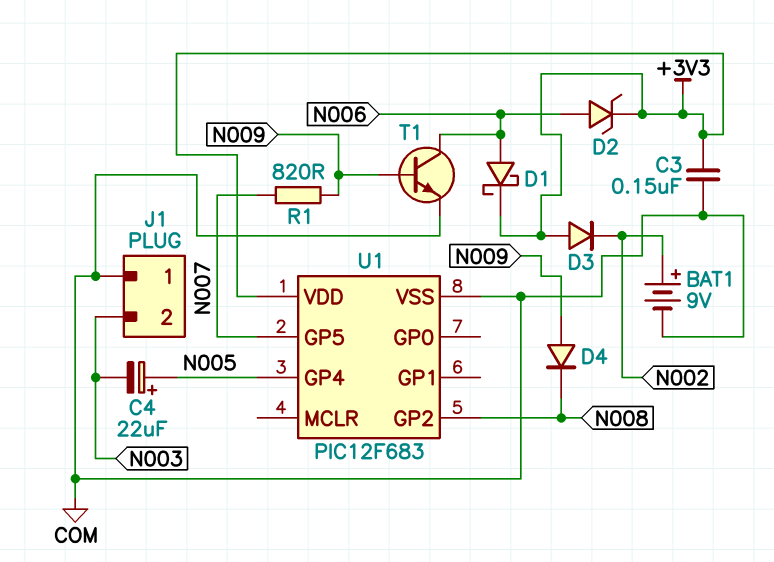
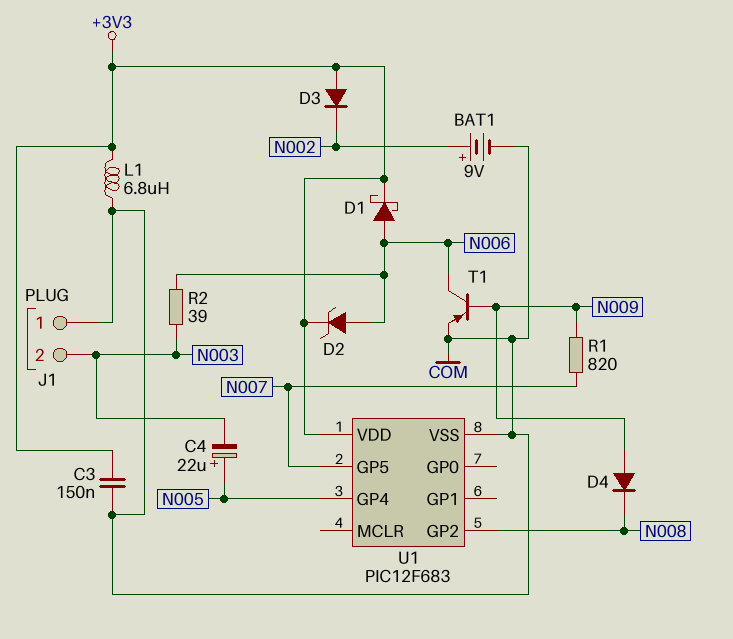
L1: none -> 6.8uH (+3V3, COM)
R2: none -> 39 (N003, N006)
T1: NPN (B N009, C N006, E COM) -> PNP (B N009, C N006, E COM)

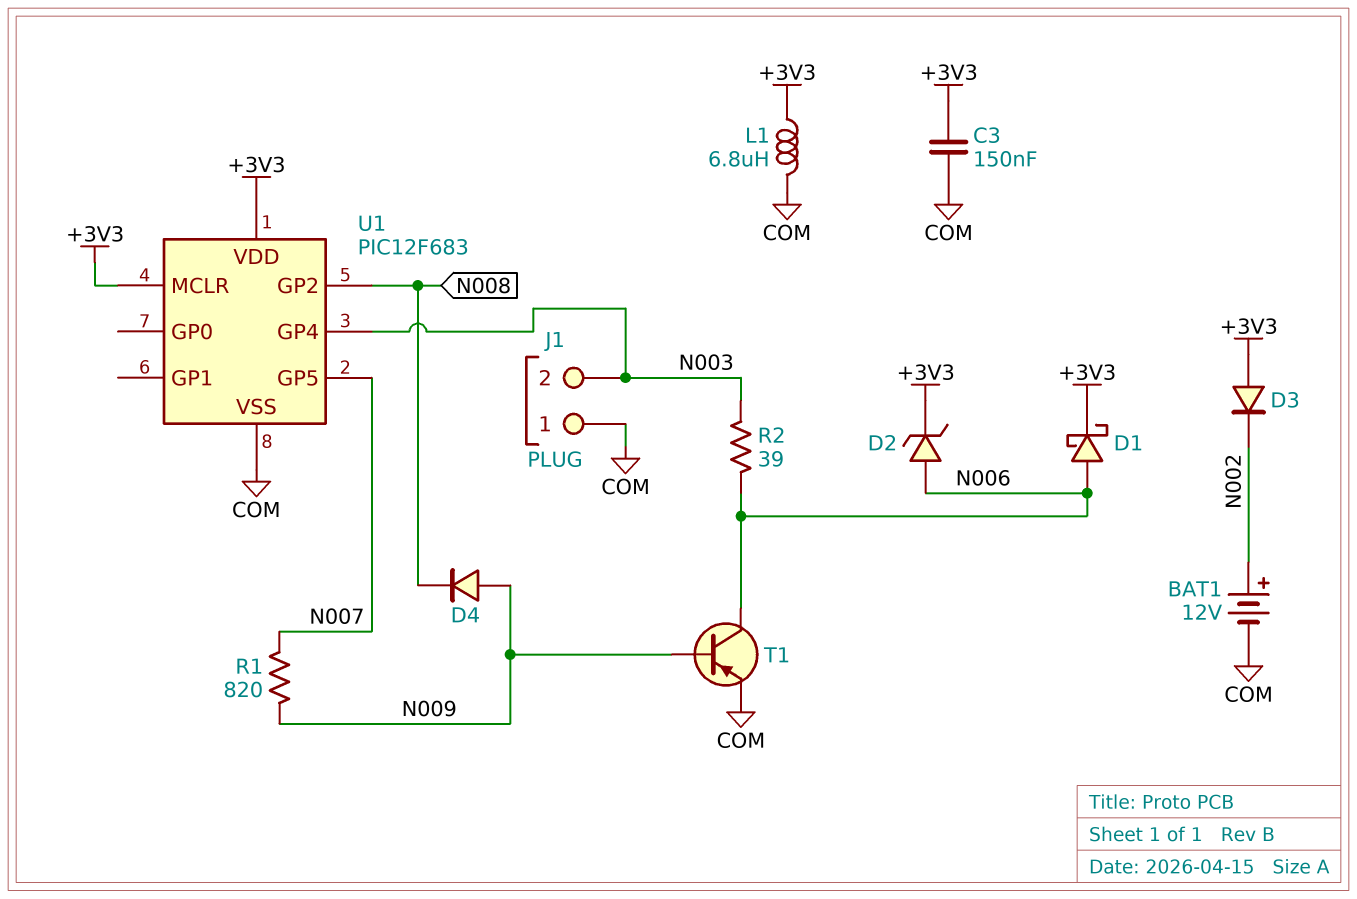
BAT1: 9V (plus N002, minus COM) -> 12V (plus N002, minus COM)
C4: 22uF (plus N005, minus N003) -> none
U1 pin GP4: N005 -> N003
U1 pin MCLR: none -> +3V3

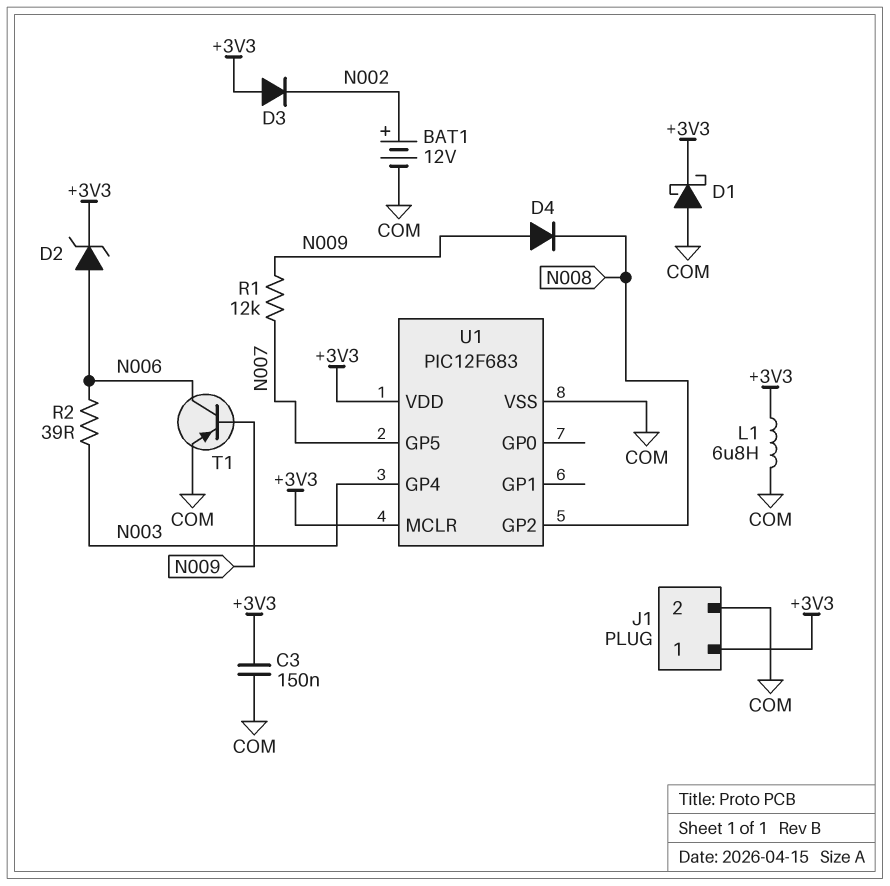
D1: schottky (A N006, K +3V3) -> schottky (A COM, K +3V3)
J1 pin 1: COM -> +3V3
J1 pin 2: N003 -> COM
R1: 820 (N007, N009) -> 12k (N007, N009)

